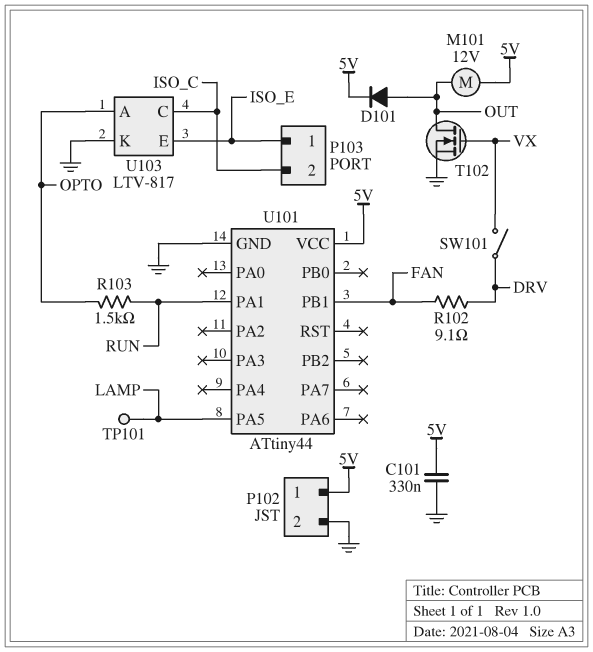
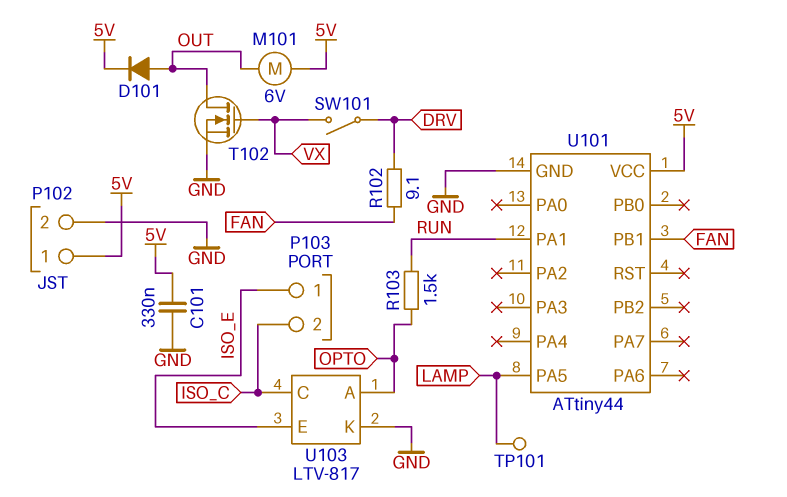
M101: motor 12V (5V, OUT) -> motor 6V (5V, OUT)

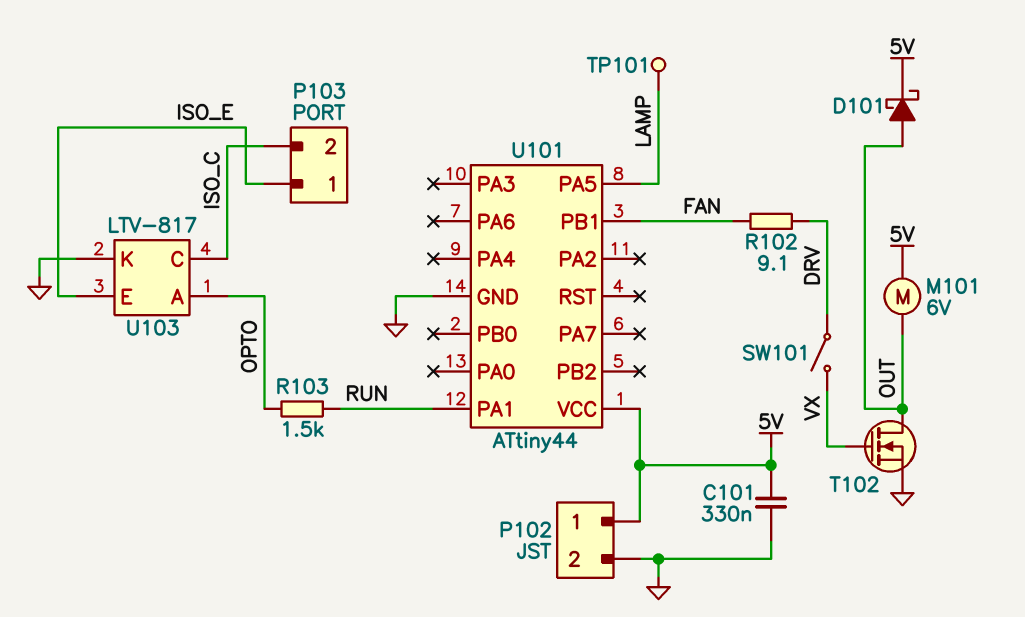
D101: diode (A OUT, K 5V) -> schottky (A OUT, K 5V)

